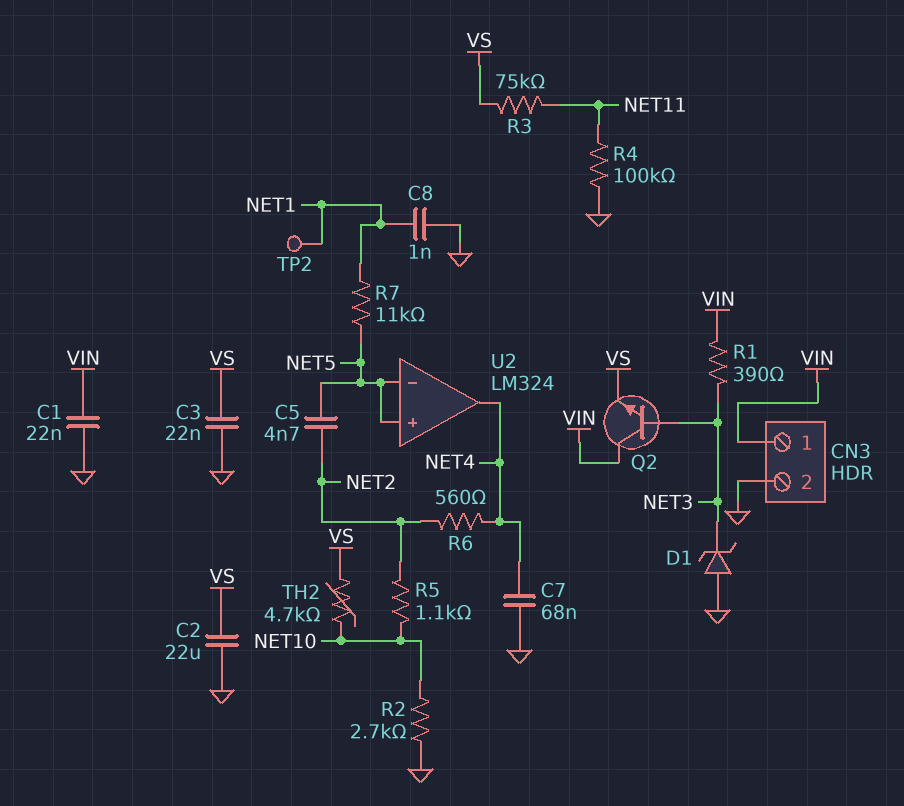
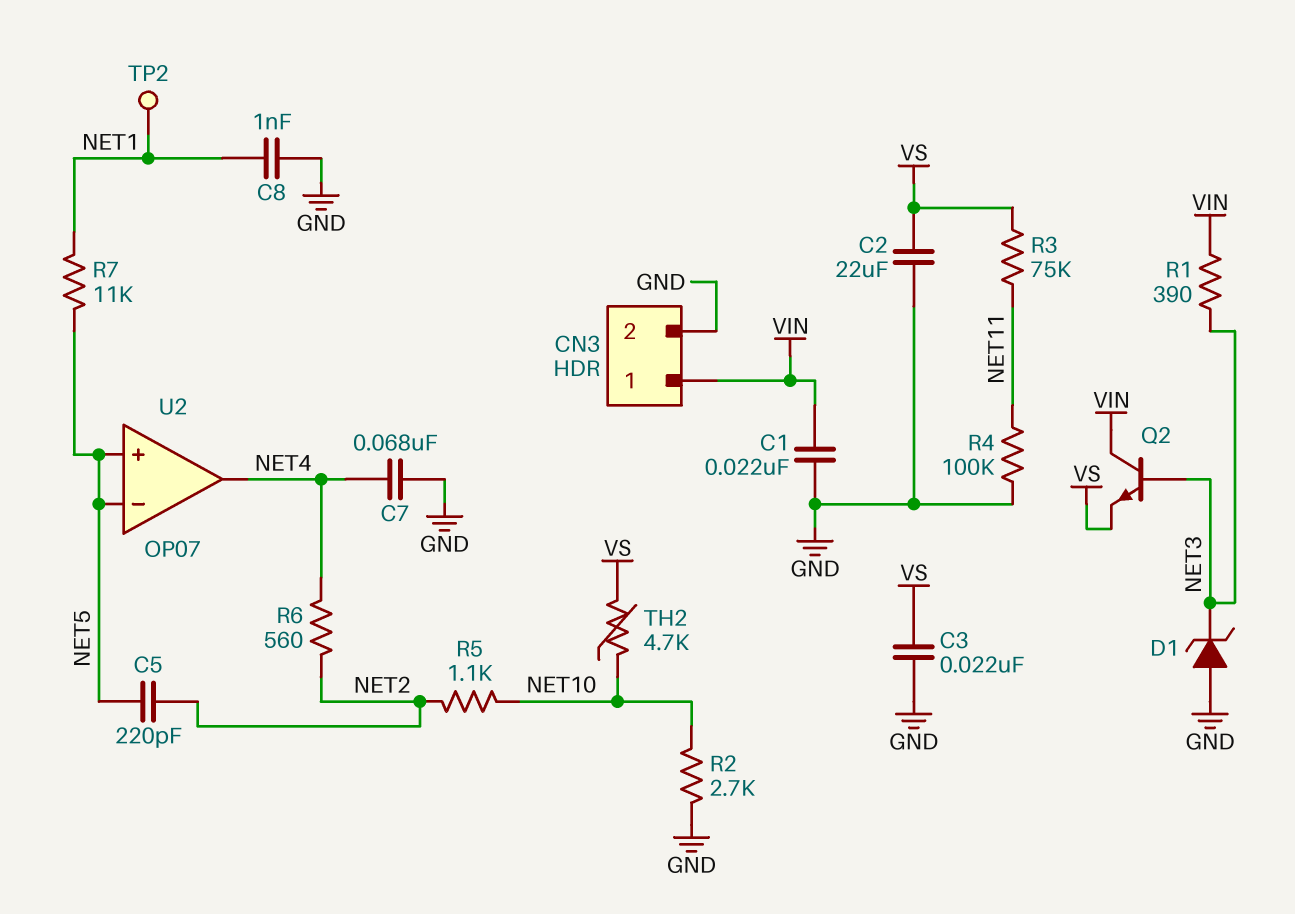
C5: 4.7nF (NET2, NET5) -> 220pF (NET2, NET5)
U2: LM324 -> OP07

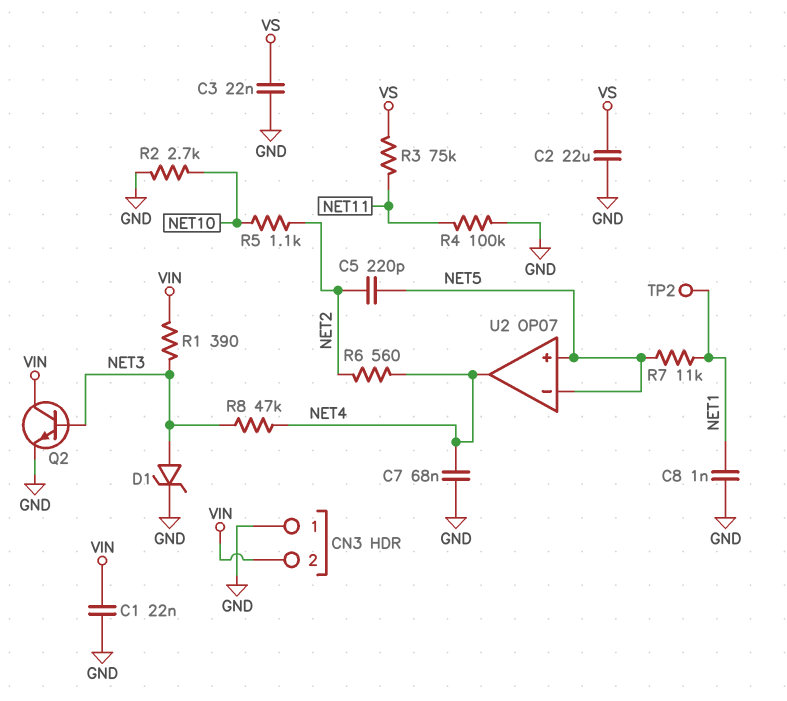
CN3 pin 1: VIN -> GND
CN3 pin 2: GND -> VIN
D1: zener (A GND, K NET3) -> zener (A NET3, K GND)
Q2: NPN (B NET3, C VIN, E VS) -> NPN (B NET3, C VIN, E GND)
R8: none -> 47k (NET3, NET4)
TH2: 4.7k (NET10, VS) -> none

